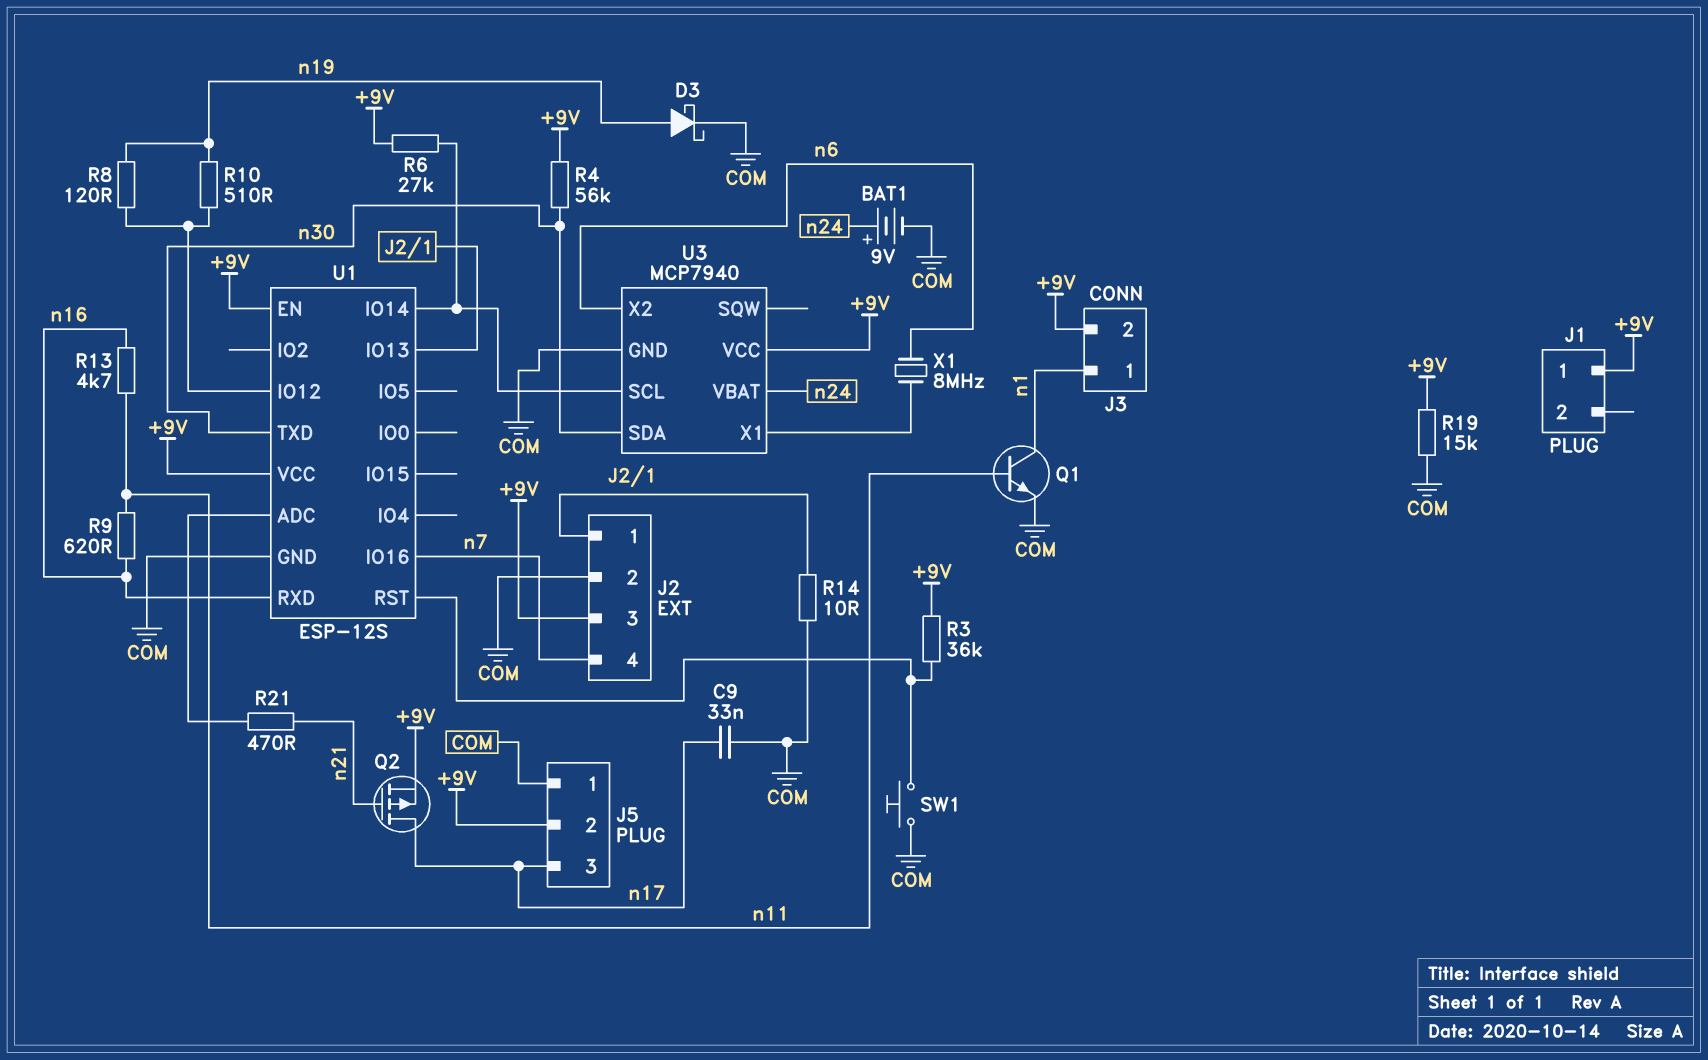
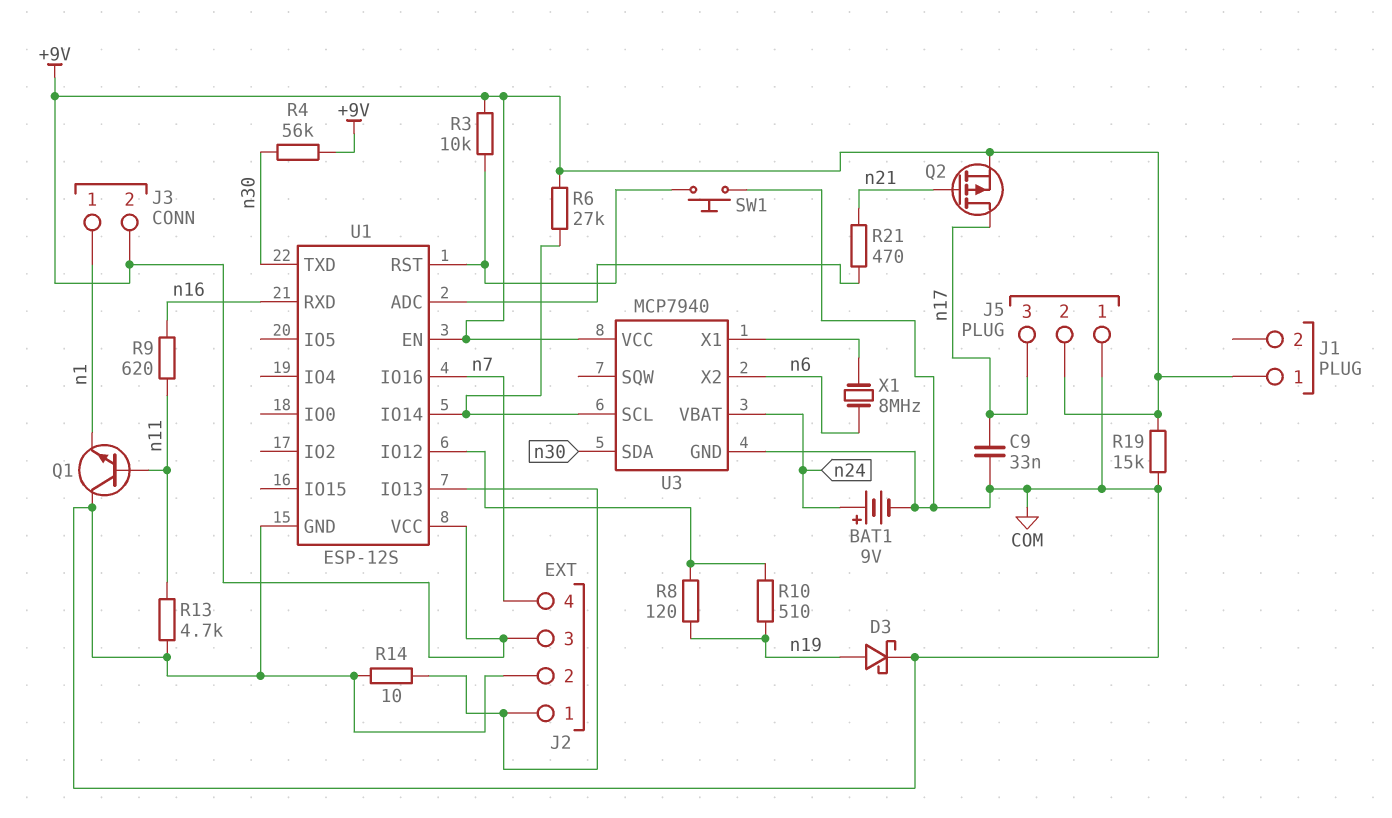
Q1: NPN (B n11, C n1, E COM) -> NPN (B n11, C COM, E n1)
R3: 36k (+9V, U1/RST) -> 10k (+9V, U1/RST)
R13: 4.7k (n11, n16) -> 4.7k (COM, n11)

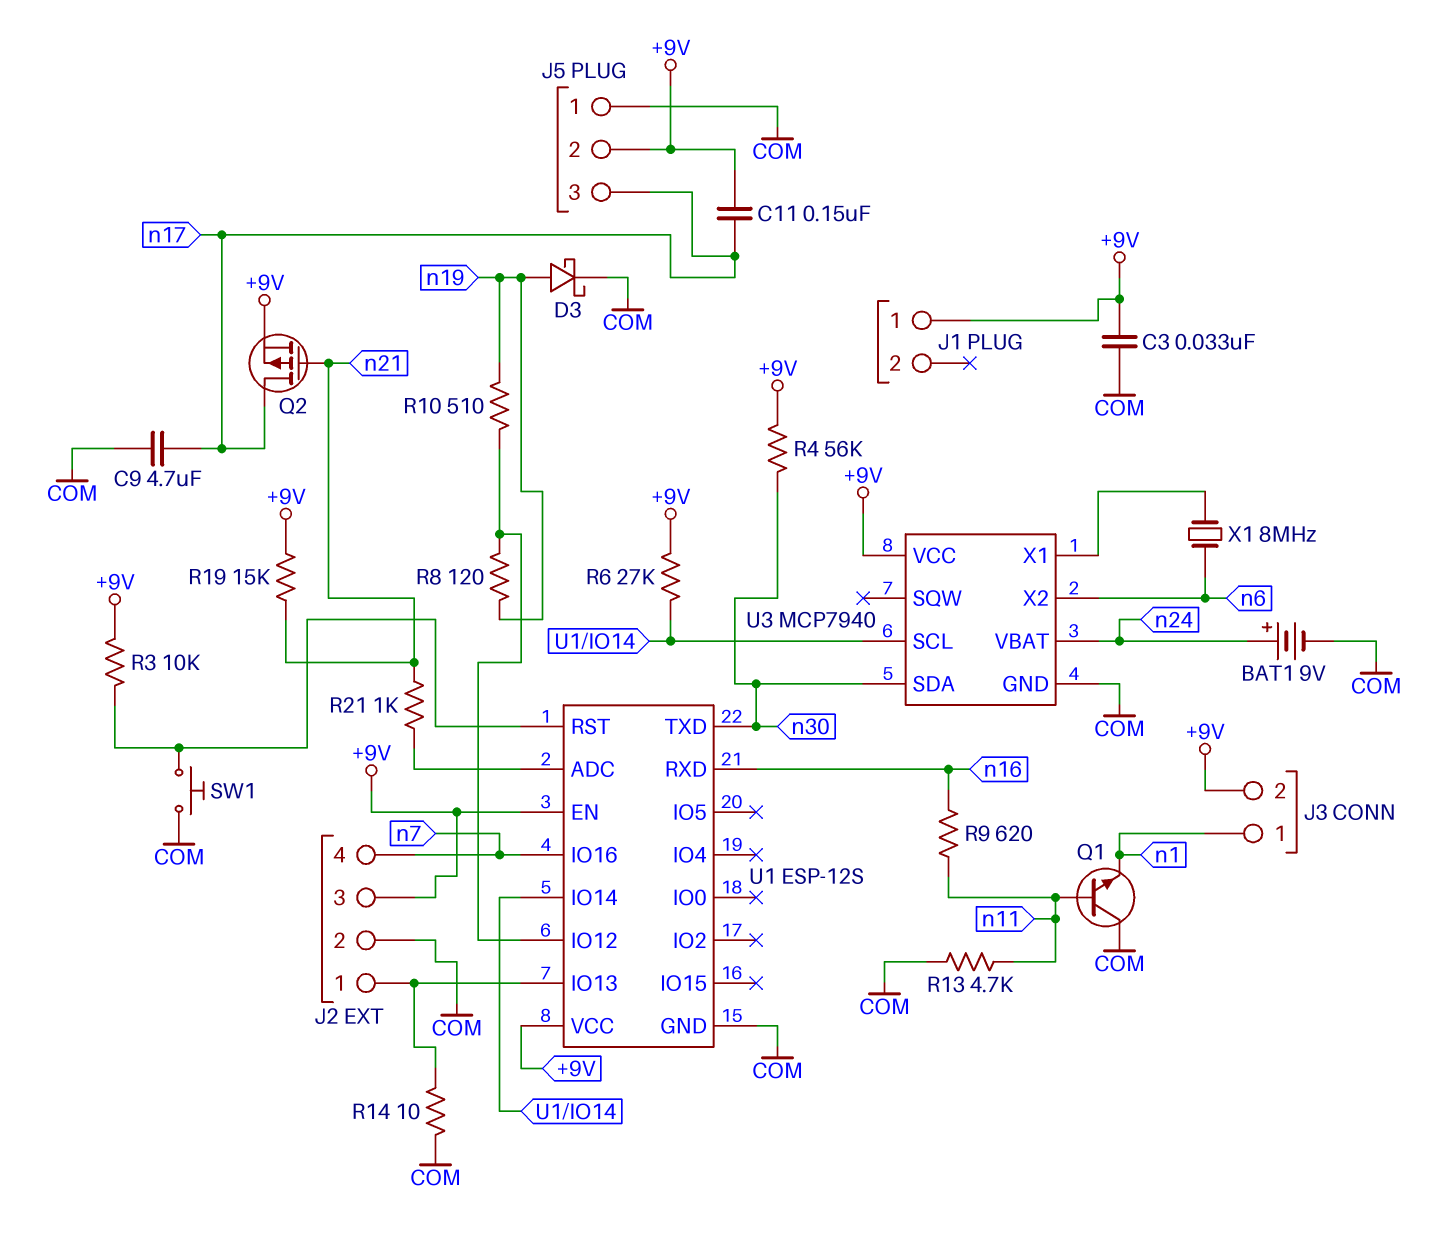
C3: none -> 33nF (+9V, COM)
C9: 33nF (COM, n17) -> 4.7uF (COM, n17)
C11: none -> 150nF (+9V, n17)
R19: 15k (+9V, COM) -> 15k (+9V, n21)
R21: 470 (U1/ADC, n21) -> 1k (U1/ADC, n21)

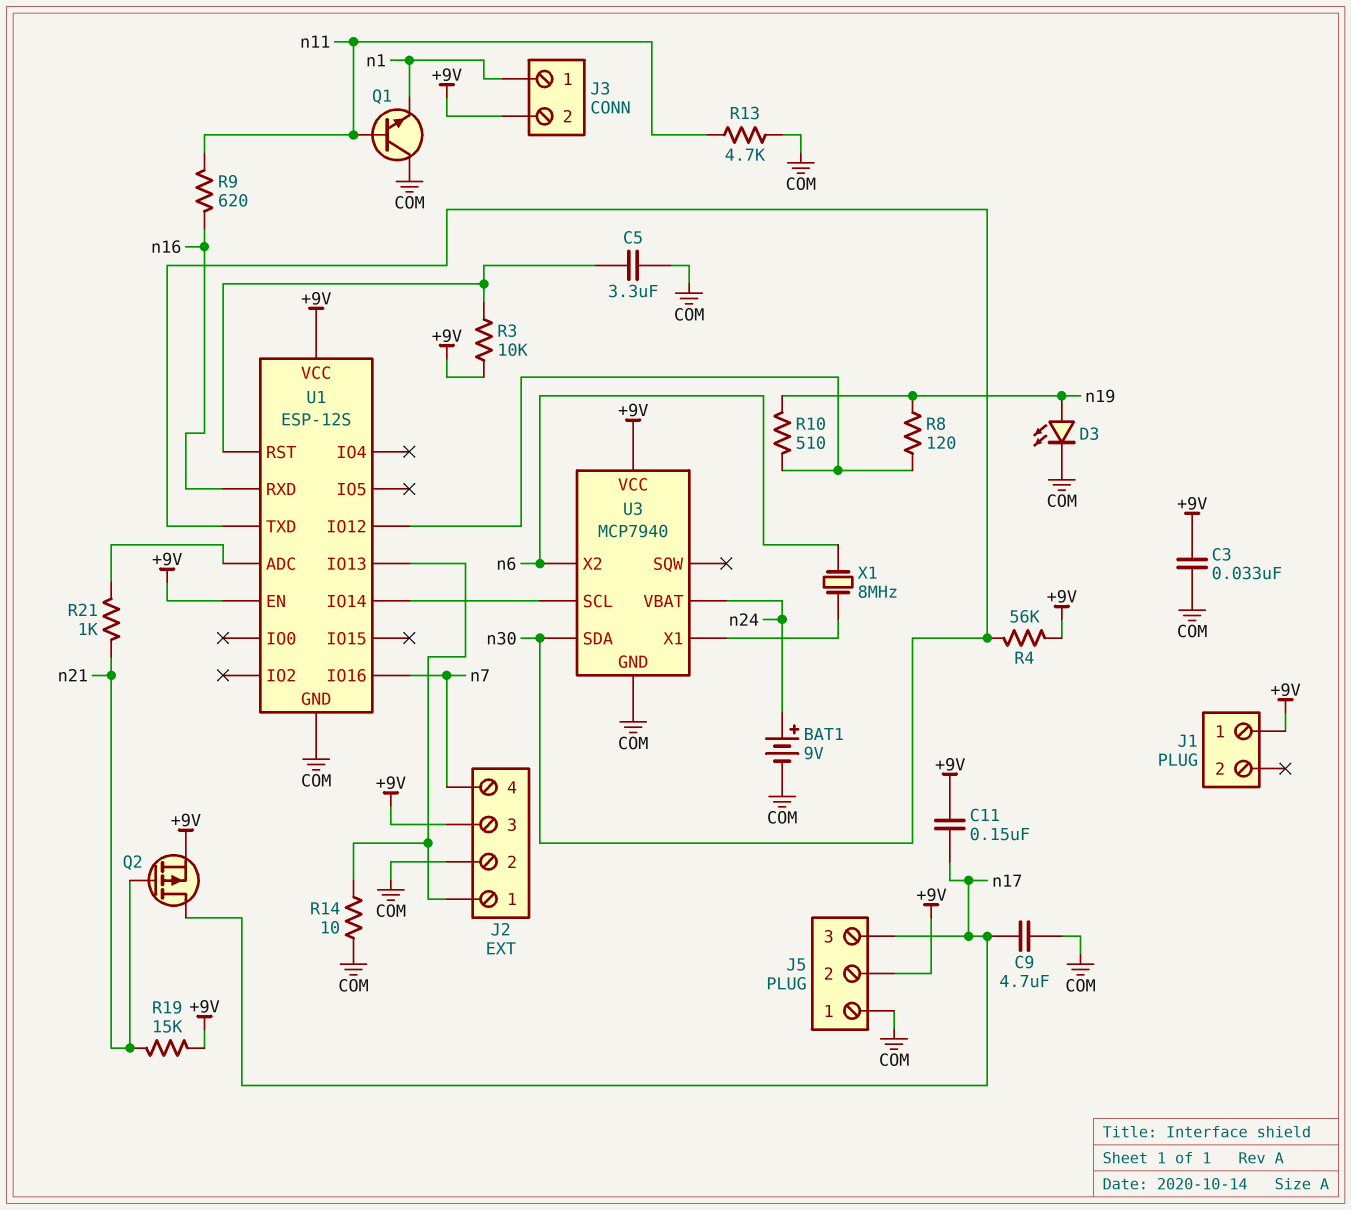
C5: none -> 3.3uF (COM, U1/RST)
D3: schottky (A n19, K COM) -> LED (A n19, K COM)
R6: 27k (+9V, U1/IO14) -> none
SW1: button (COM, U1/RST) -> none

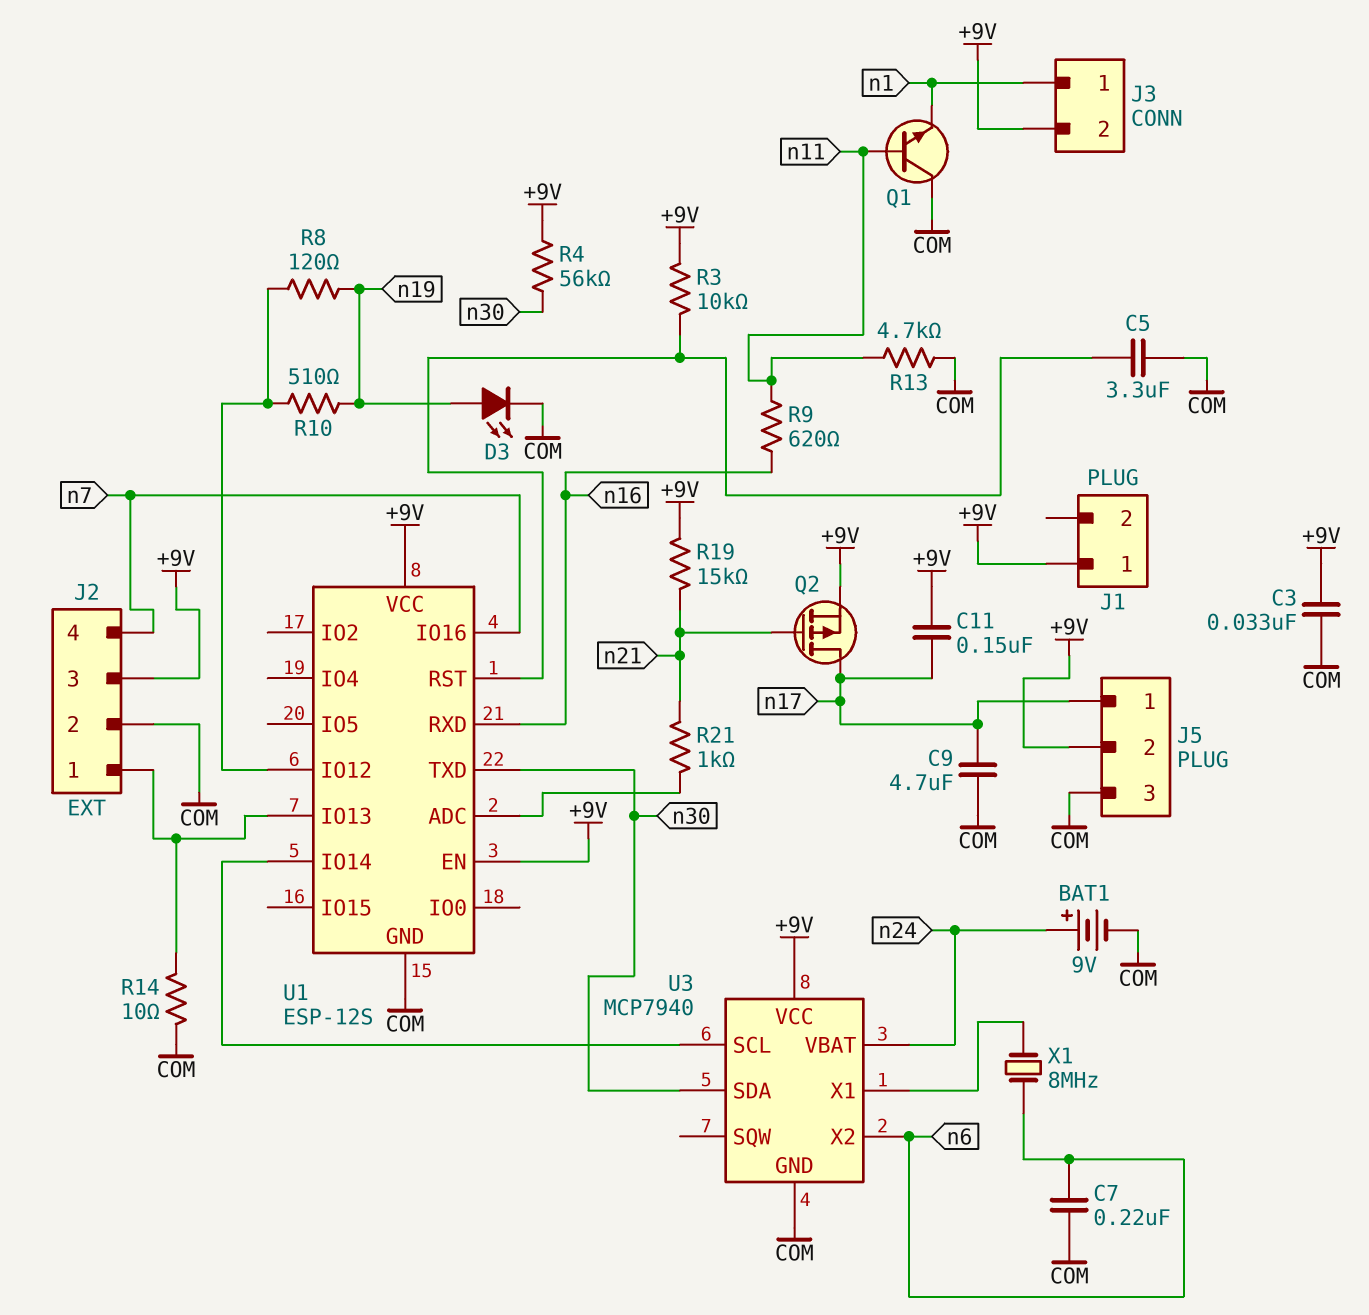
C7: none -> 220nF (COM, n6)
J5 pin 1: COM -> n17
J5 pin 3: n17 -> COM

